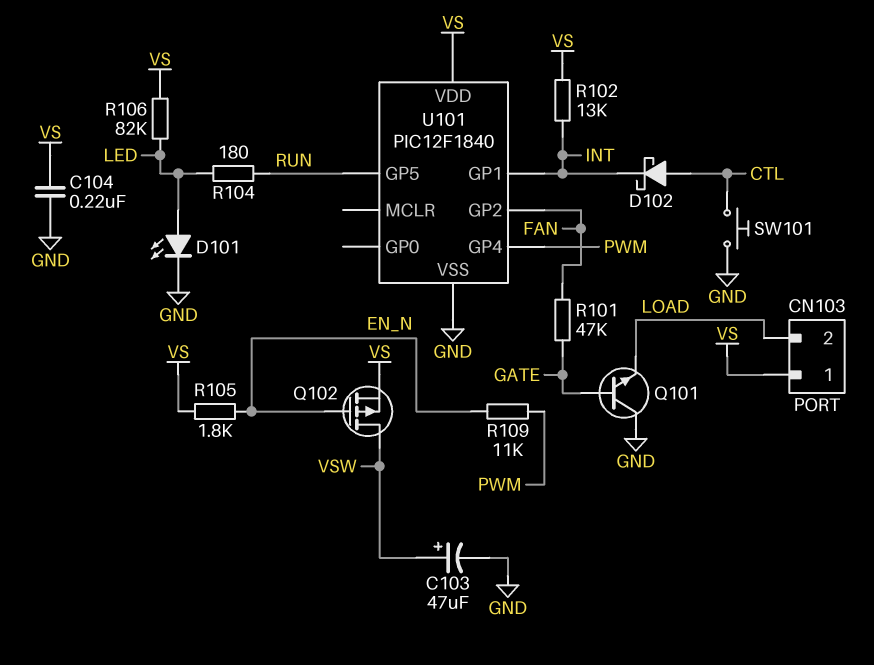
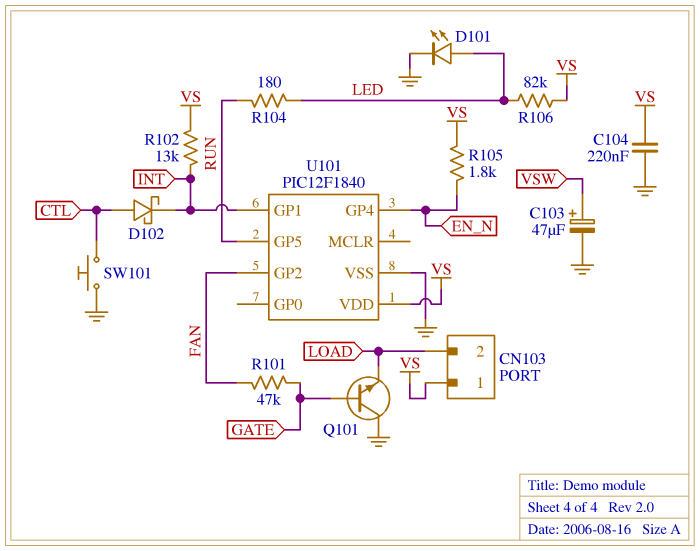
Q102: PMOS (G EN_N, D VSW, S VS) -> none
R109: 11k (EN_N, PWM) -> none
U101 pin GP4: PWM -> EN_N

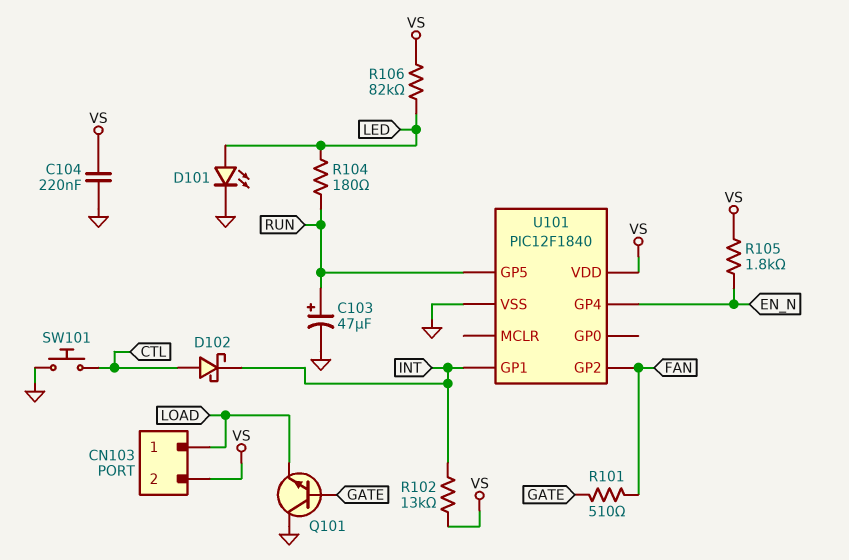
C103: 47uF (plus VSW, minus GND) -> 47uF (plus RUN, minus GND)
CN103 pin 1: VS -> LOAD
CN103 pin 2: LOAD -> VS
R101: 47k (FAN, GATE) -> 510 (FAN, GATE)

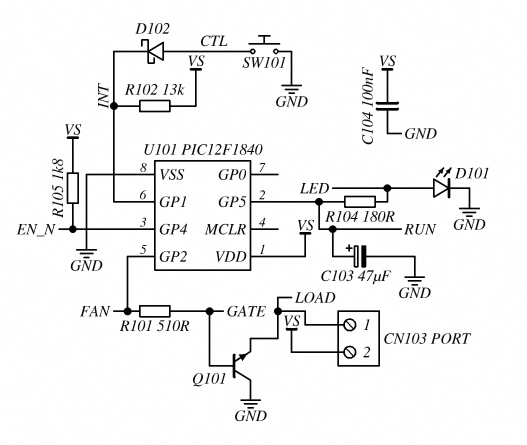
C104: 220nF (GND, VS) -> 100nF (GND, VS)
R106: 82k (LED, VS) -> none

